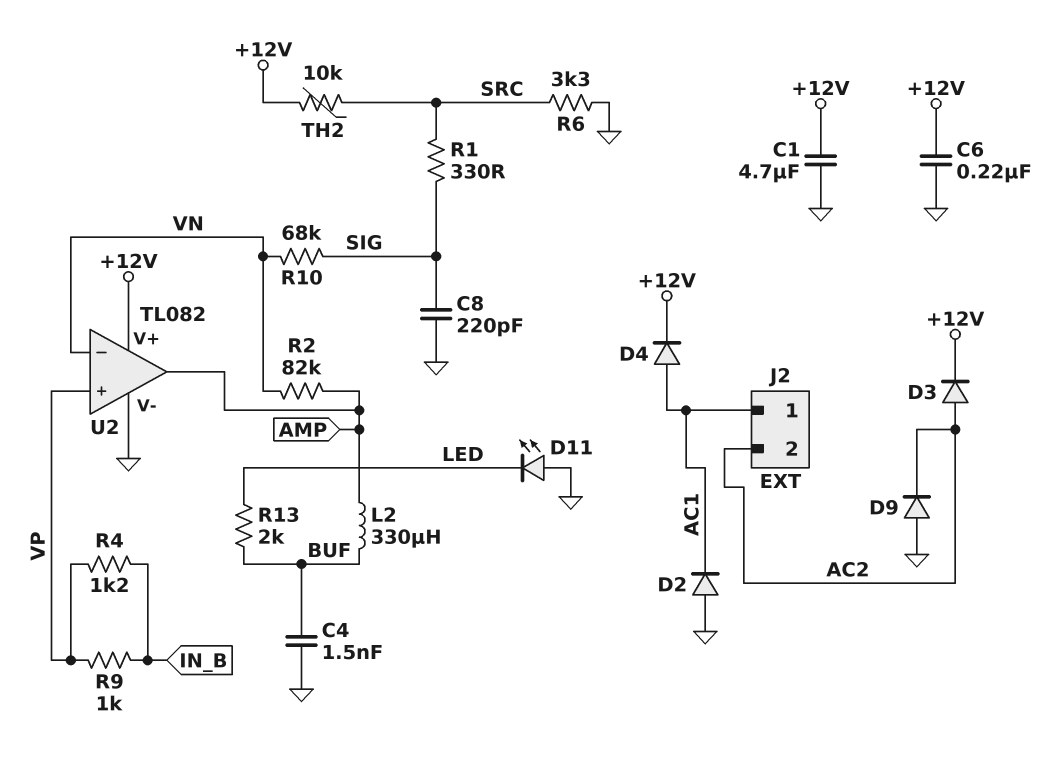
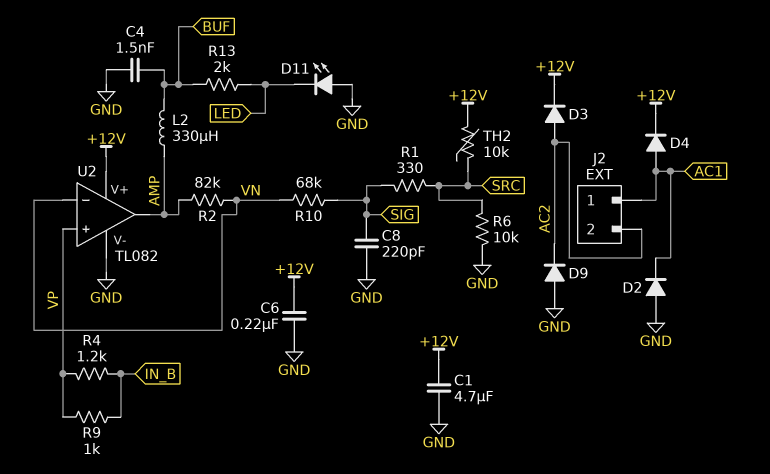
R6: 3.3k (GND, SRC) -> 10k (GND, SRC)

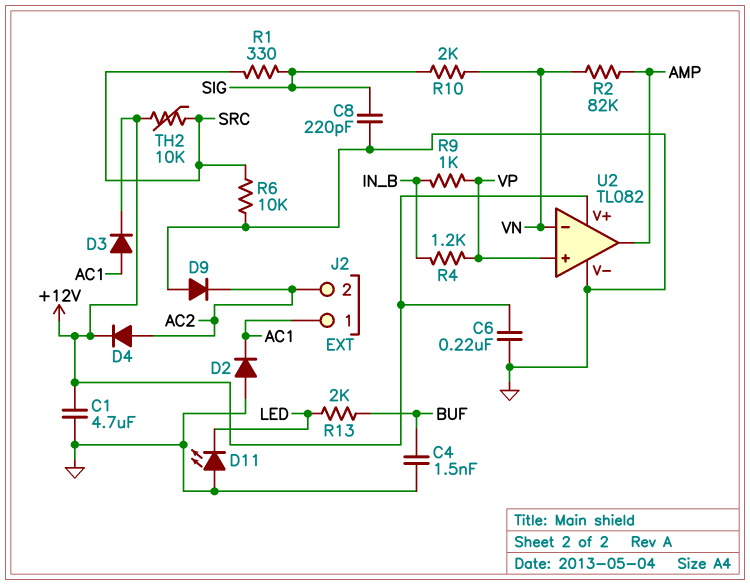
D3: diode (A AC2, K +12V) -> diode (A AC1, K +12V)
D4: diode (A AC1, K +12V) -> diode (A AC2, K +12V)
L2: 330uH (AMP, BUF) -> none
R10: 68k (SIG, VN) -> 2k (SIG, VN)

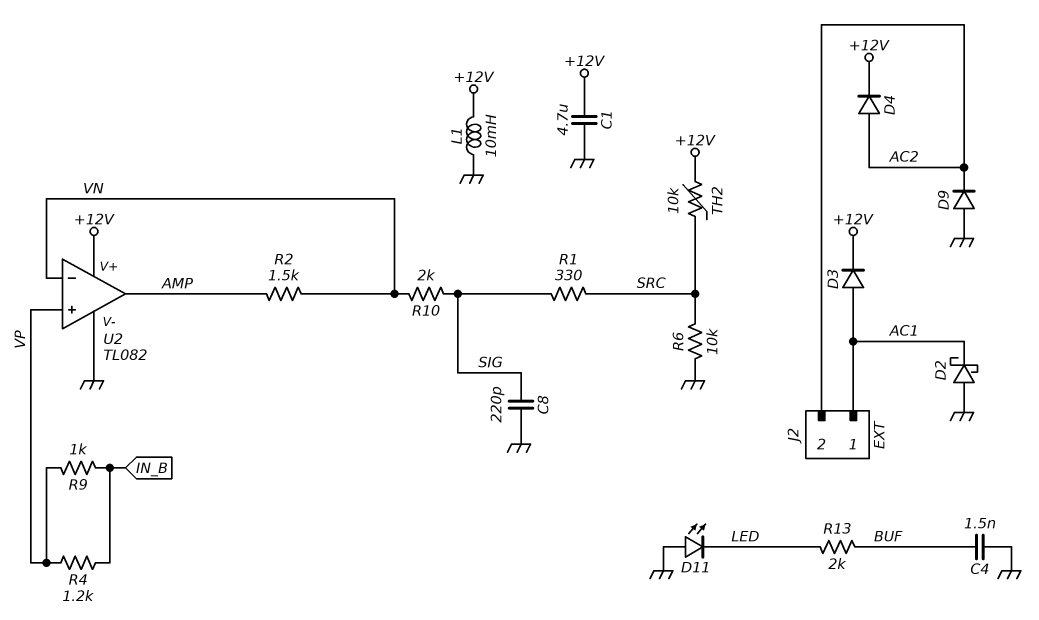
C6: 220nF (+12V, GND) -> none
D2: diode (A GND, K AC1) -> schottky (A GND, K AC1)
L1: none -> 10mH (+12V, GND)
R2: 82k (AMP, VN) -> 1.5k (AMP, VN)

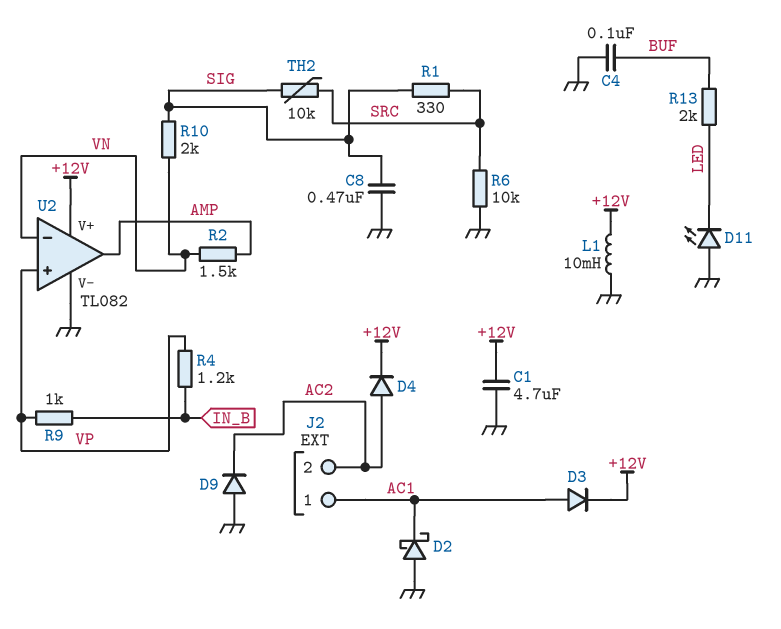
C4: 1.5nF (BUF, GND) -> 100nF (BUF, GND)
C8: 220pF (GND, SIG) -> 470nF (GND, SIG)
TH2: 10k (+12V, SRC) -> 10k (SIG, SRC)

